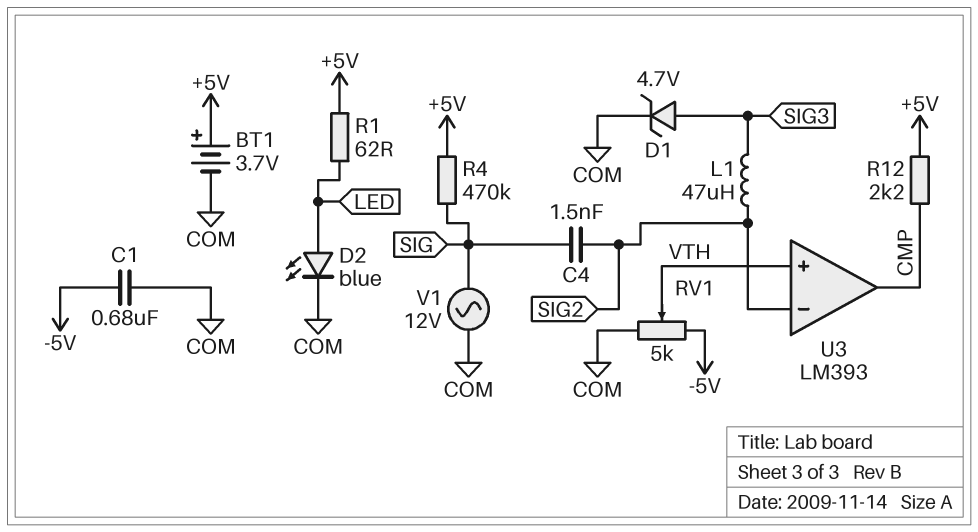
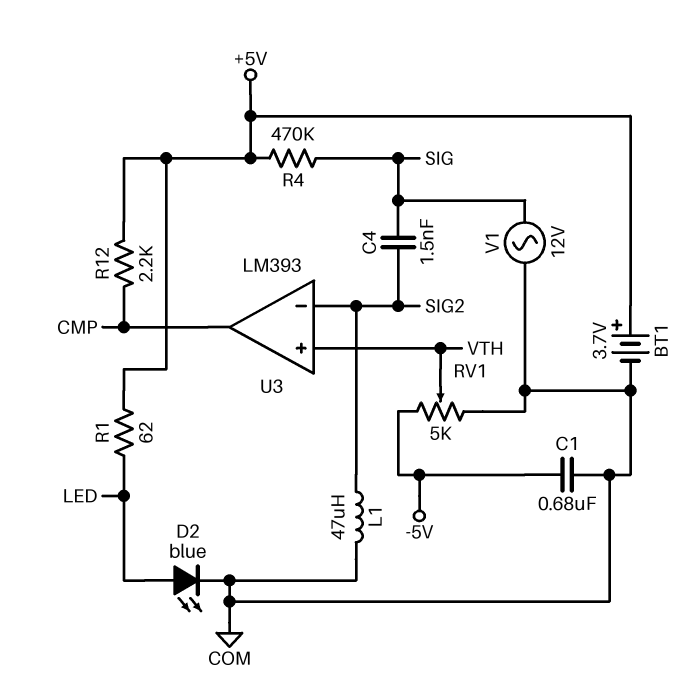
D1: zener 4.7V (A SIG3, K COM) -> none
L1: 47uH (SIG2, SIG3) -> 47uH (COM, SIG2)

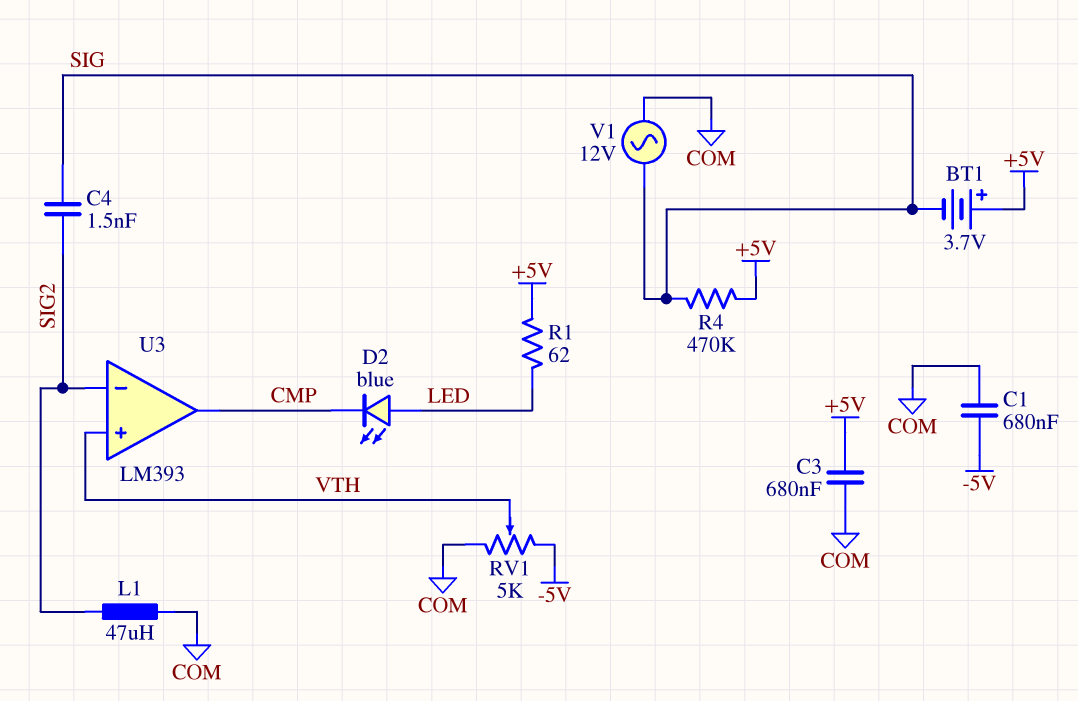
BT1: 3.7V (plus +5V, minus COM) -> 3.7V (plus +5V, minus SIG)
C3: none -> 680nF (+5V, COM)
D2: LED blue (A LED, K COM) -> LED blue (A LED, K CMP)
R12: 2.2k (+5V, CMP) -> none

